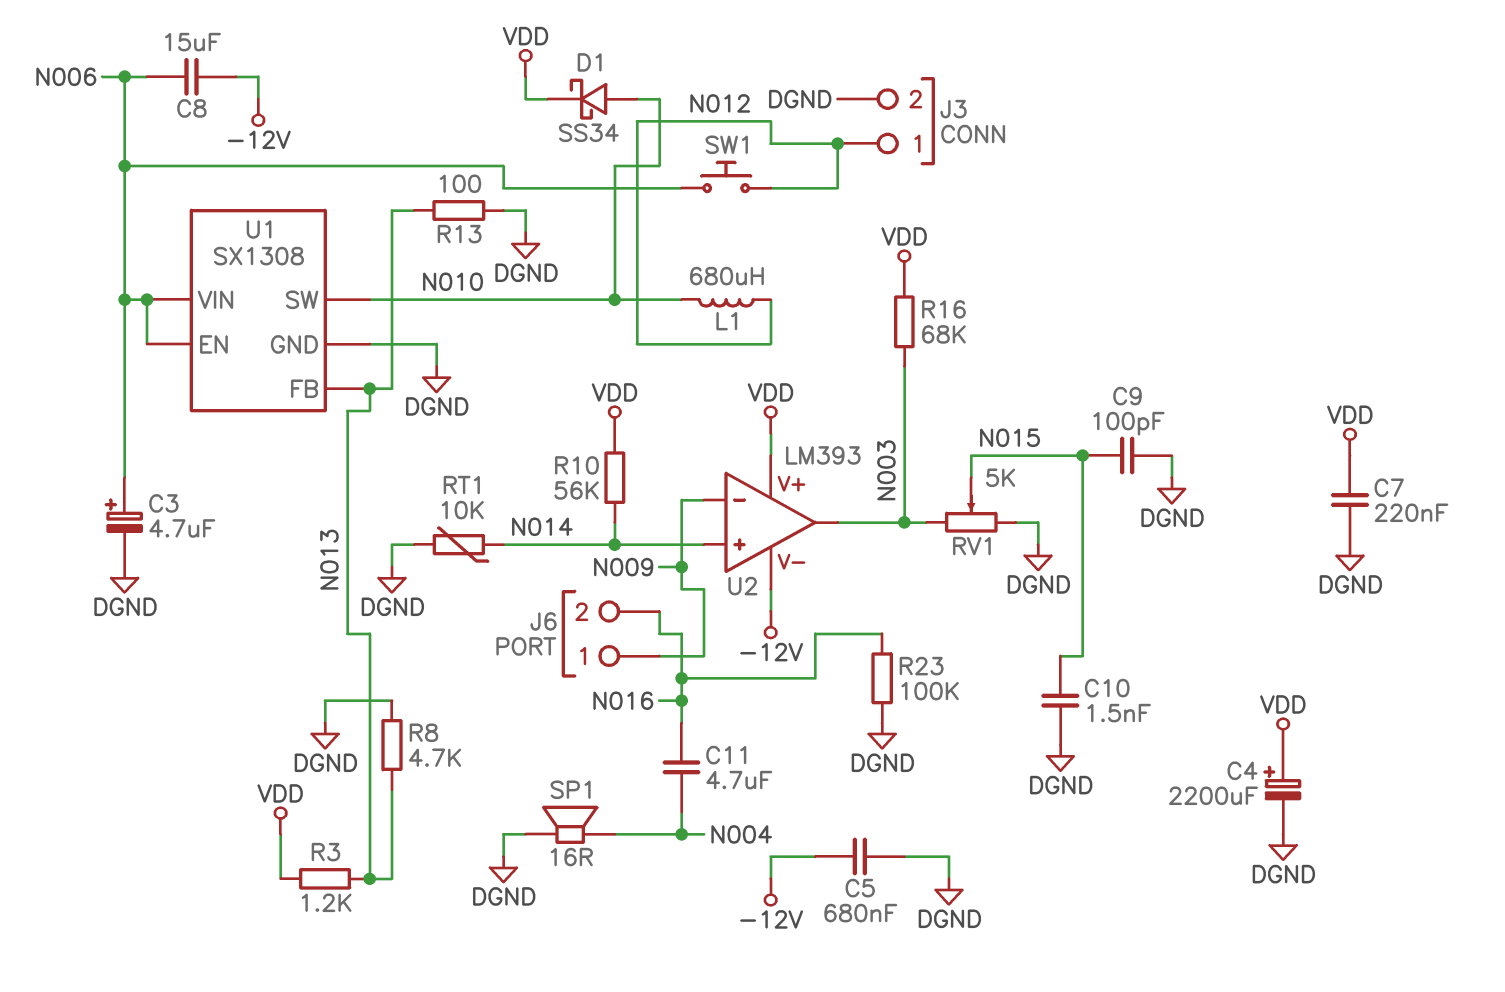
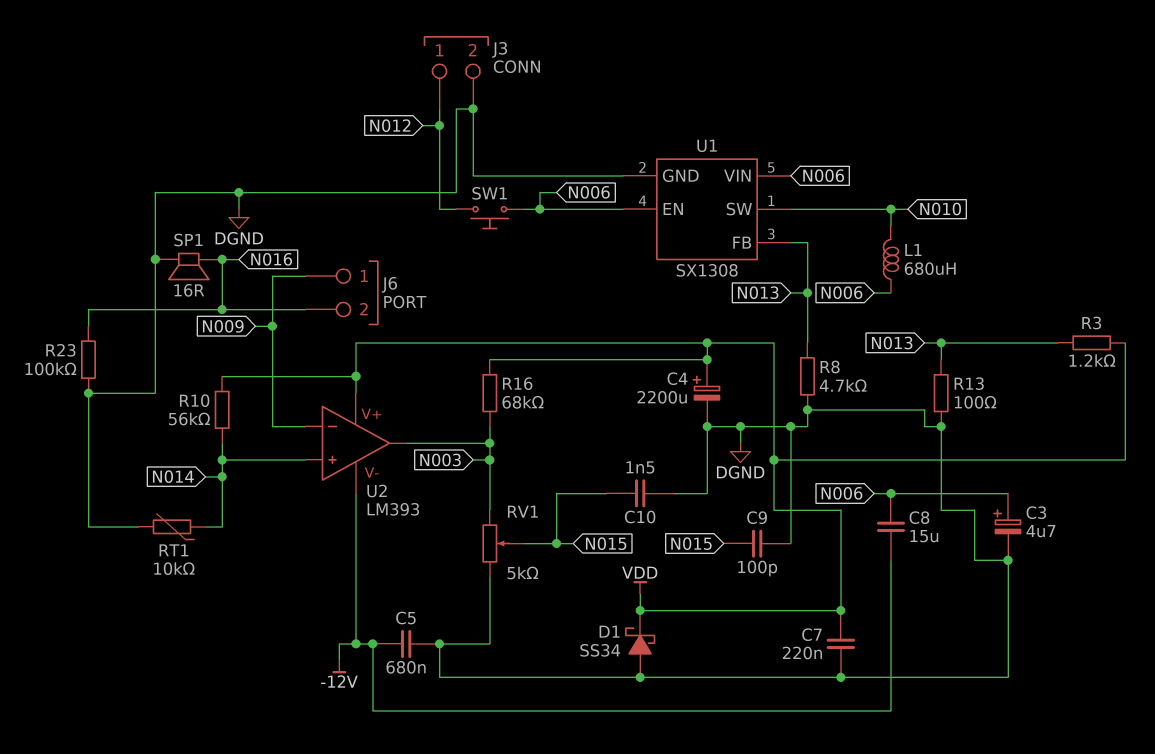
C11: 4.7uF (N004, N016) -> none
D1: schottky SS34 (A N010, K VDD) -> schottky SS34 (A DGND, K VDD)
L1: 680uH (N010, N012) -> 680uH (N006, N010)
SP1: speaker 16R (DGND, N004) -> speaker 16R (DGND, N016)

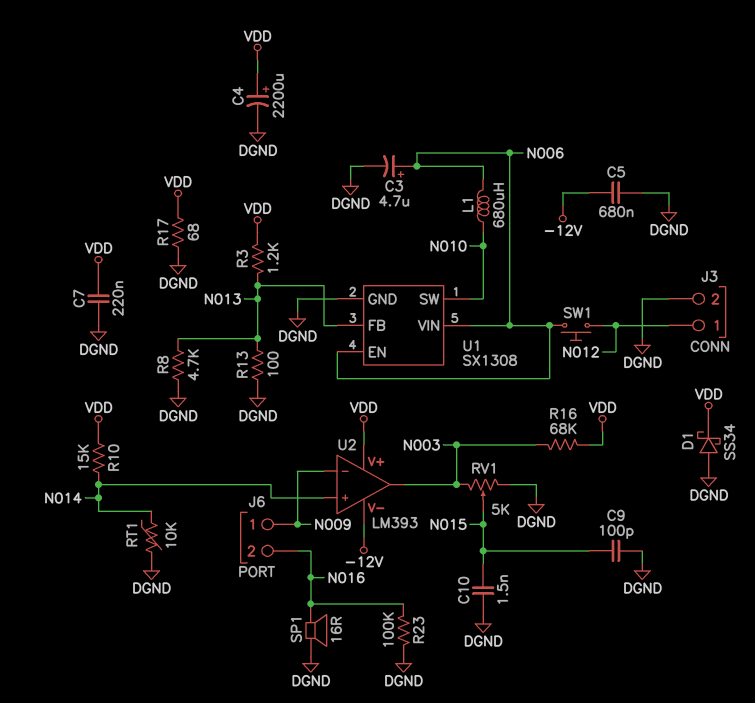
C8: 15uF (-12V, N006) -> none
R10: 56k (N014, VDD) -> 15k (N014, VDD)
R17: none -> 68 (DGND, VDD)

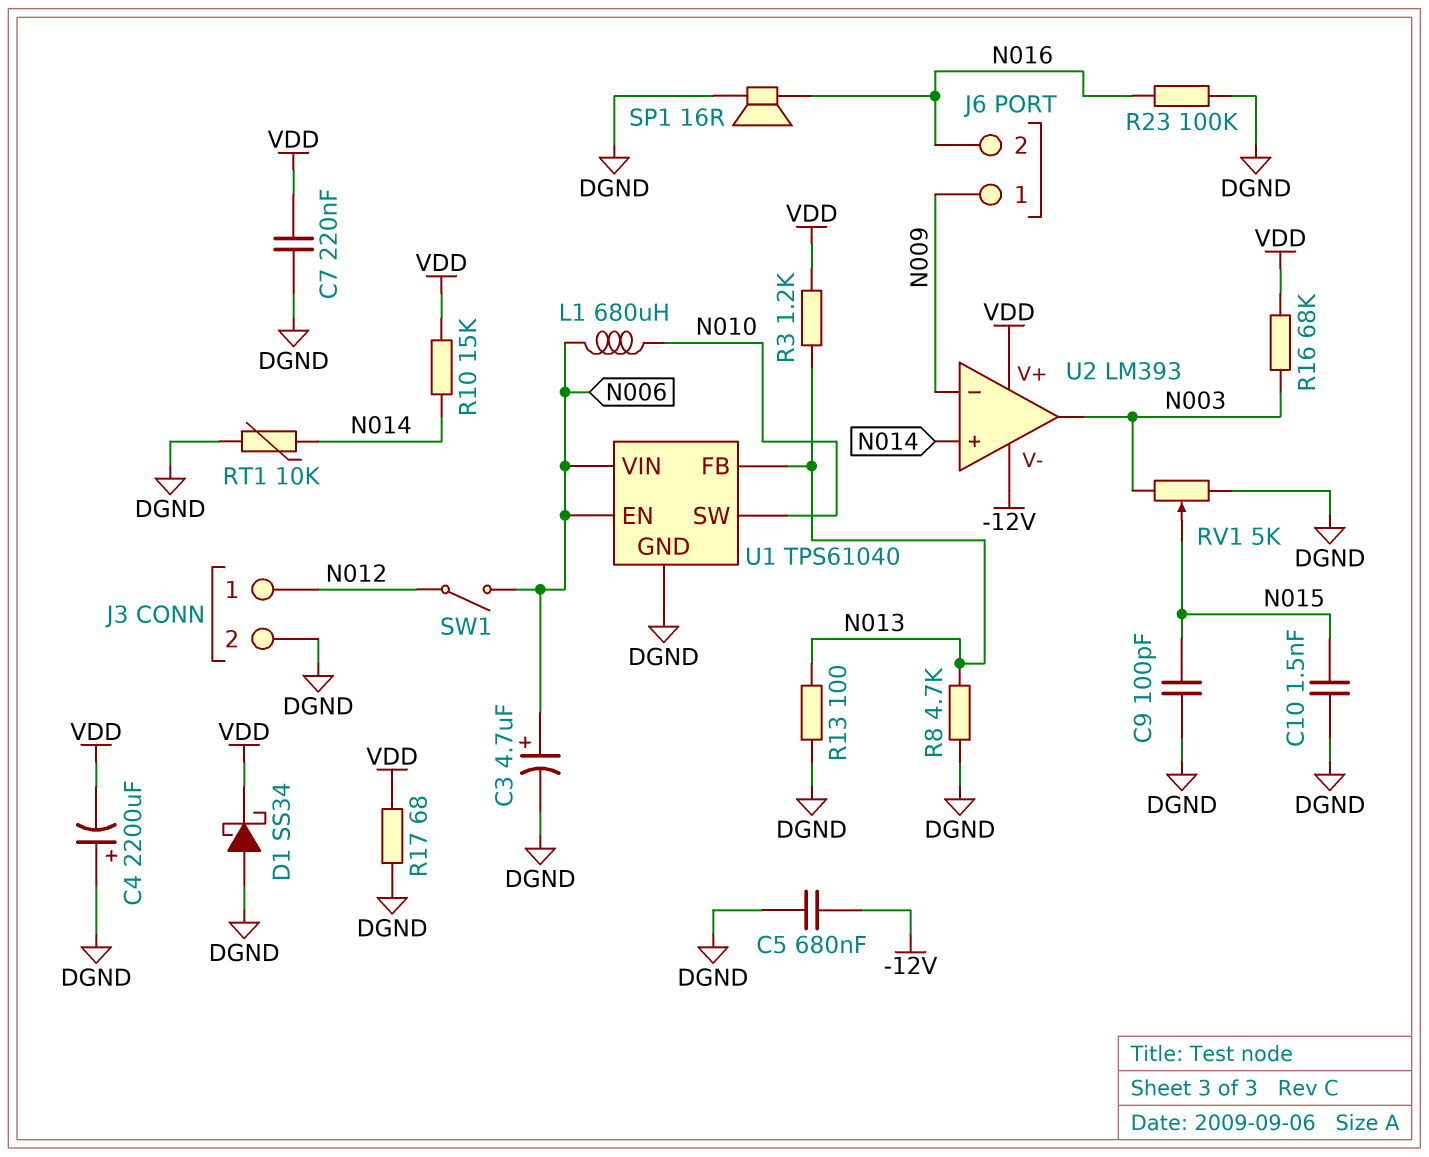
C4: 2200uF (plus VDD, minus DGND) -> 2200uF (plus DGND, minus VDD)
SW1: button (N006, N012) -> switch (N006, N012)
U1: SX1308 -> TPS61040

